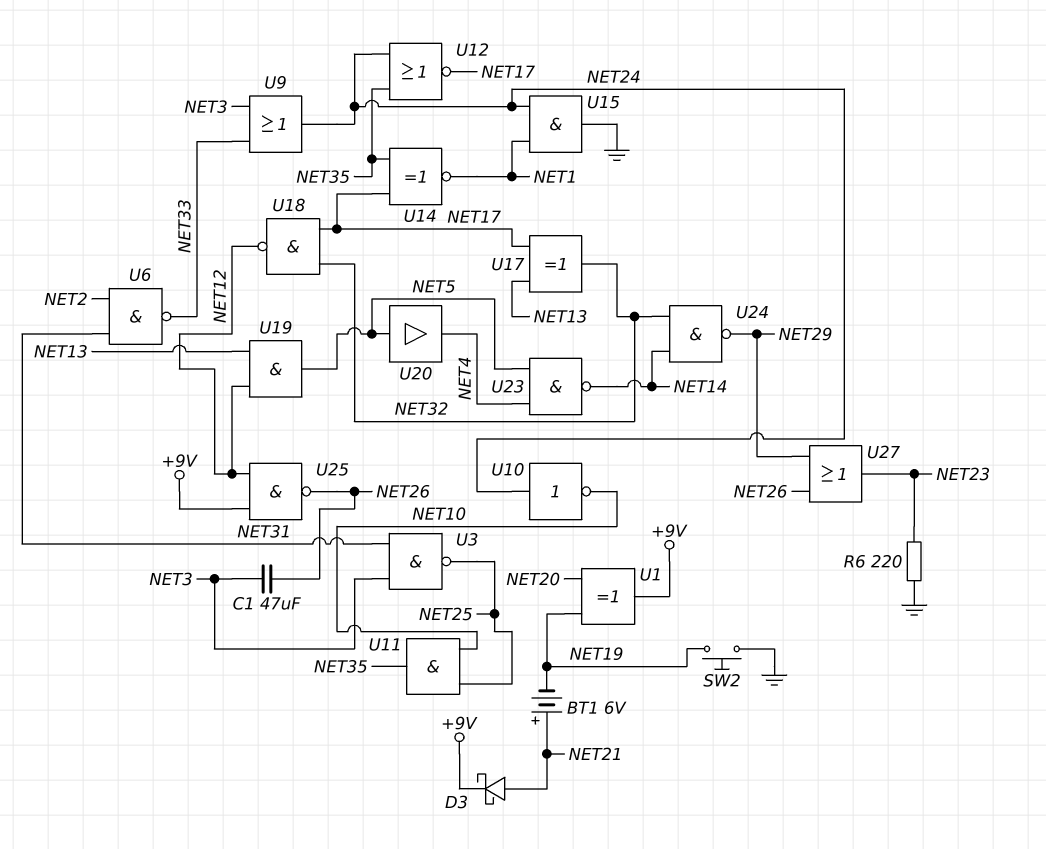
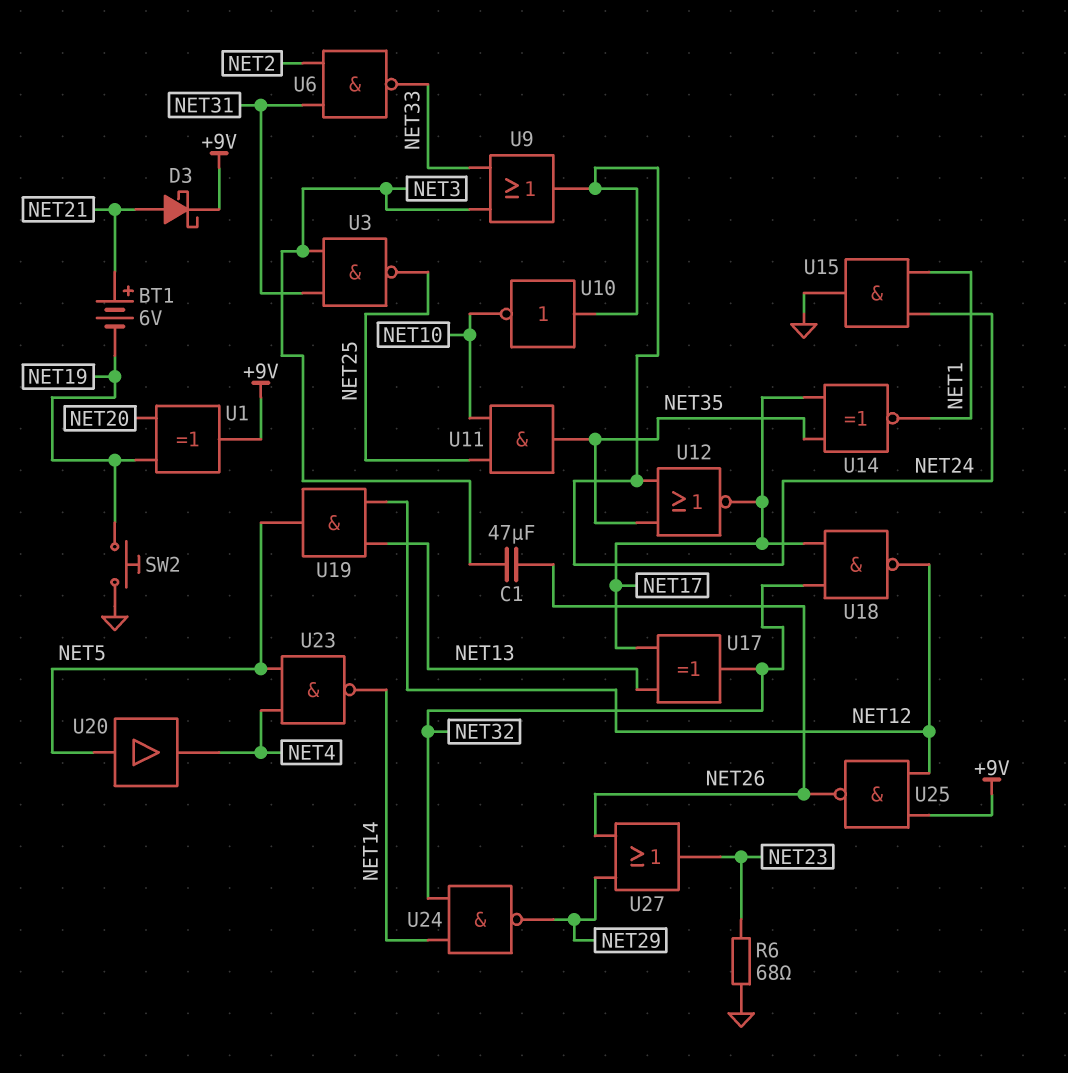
R6: 220 (GND, NET23) -> 68 (GND, NET23)

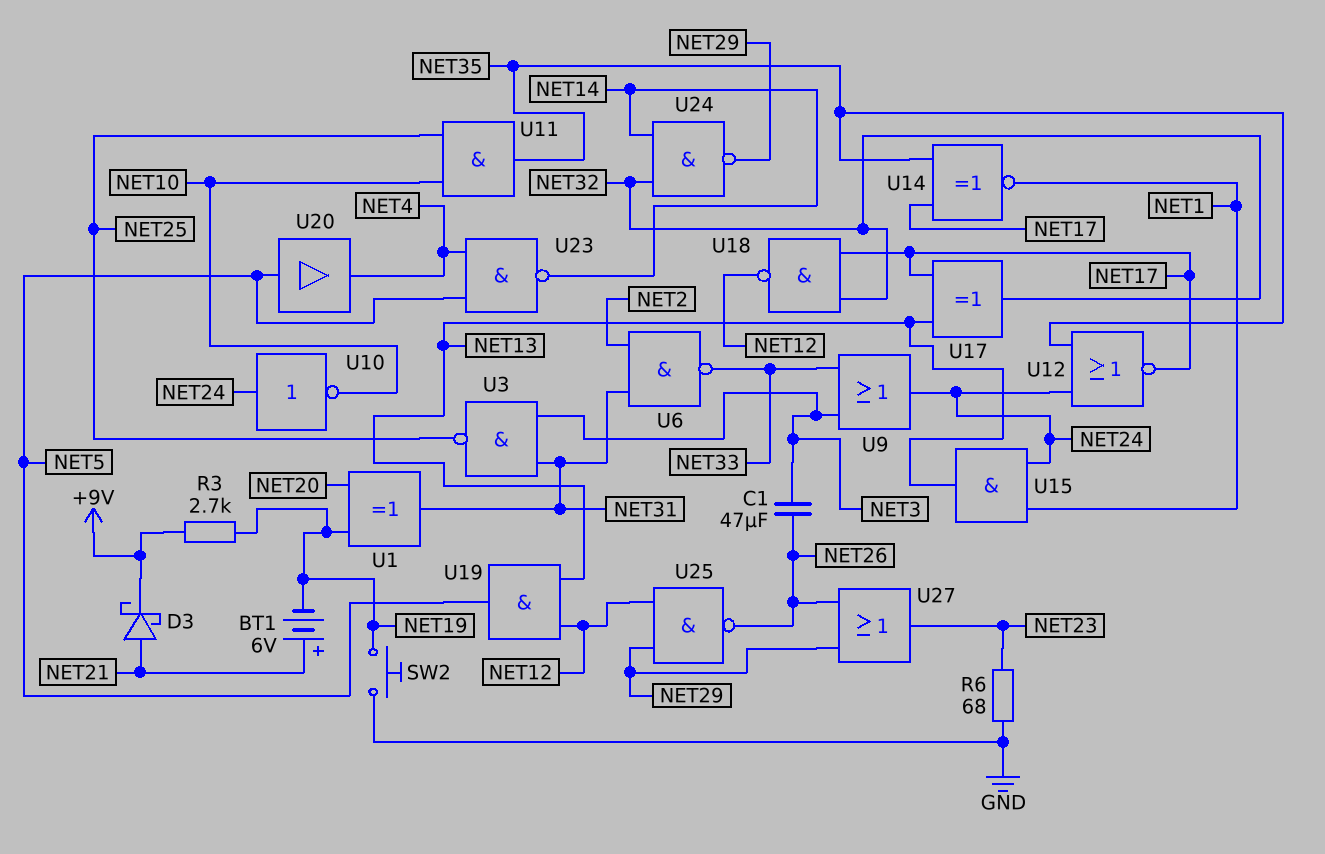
R3: none -> 2.7k (+9V, NET19)
U1: XOR (in NET19, in NET20, out +9V) -> XOR (in NET19, in NET20, out NET31)
U15: AND (in NET1, in NET24, out GND) -> AND (in NET1, in NET24, out NET13)
U25: NAND (in +9V, in NET12, out NET26) -> NAND (in NET12, in NET29, out NET26)

